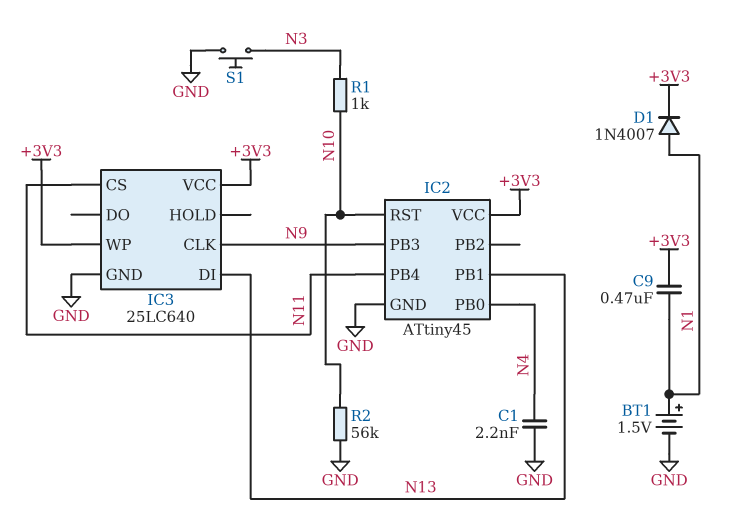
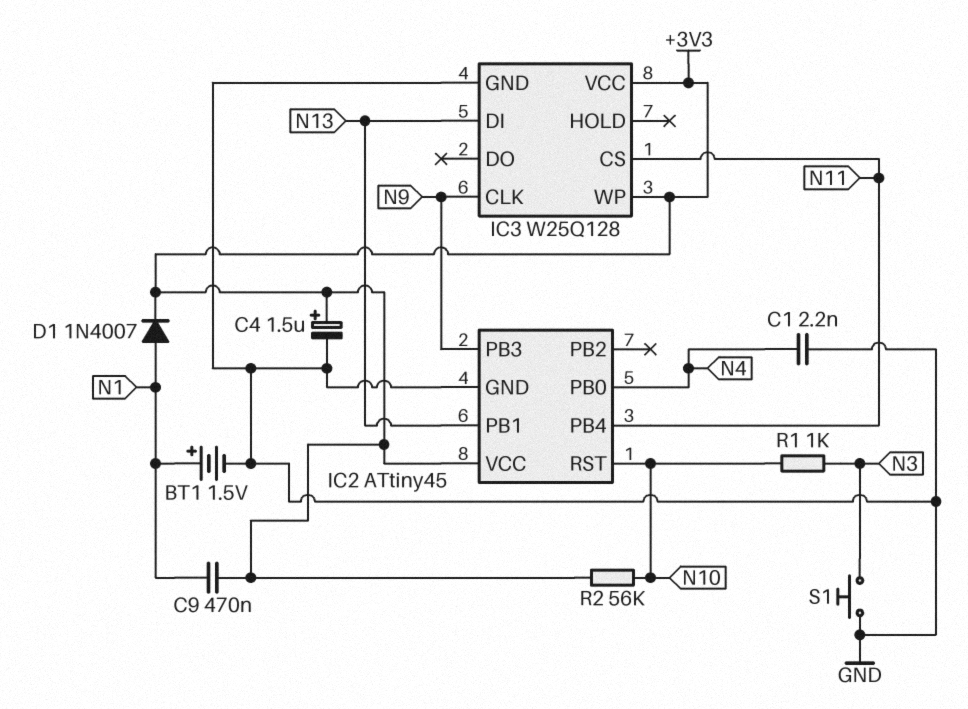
C4: none -> 1.5uF (plus +3V3, minus GND)
IC3: 25LC640 -> W25Q128
R2: 56k (GND, N10) -> 56k (+3V3, N10)

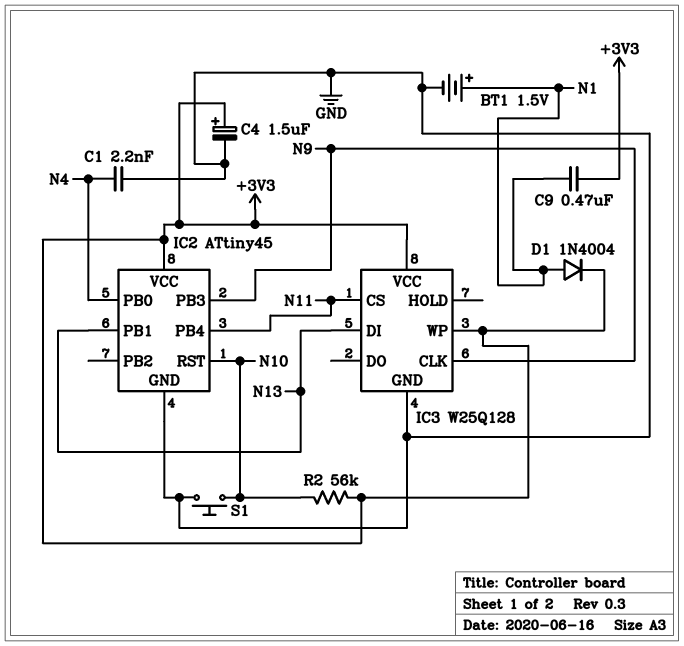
D1: diode 1N4007 (A N1, K +3V3) -> diode 1N4004 (A N1, K +3V3)
R1: 1k (N3, N10) -> none
S1: button (GND, N3) -> button (GND, N10)

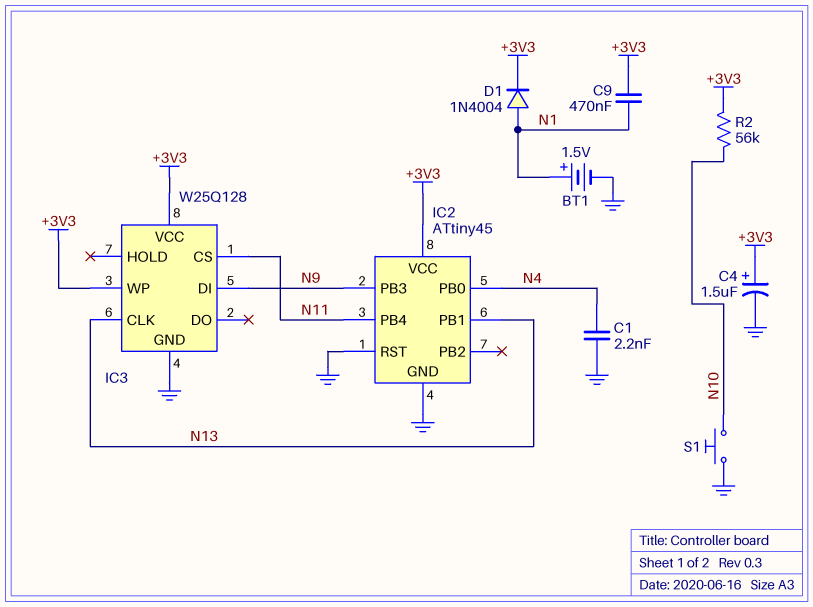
IC2 pin RST: N10 -> GND
IC3 pin CLK: N9 -> N13
IC3 pin DI: N13 -> N9

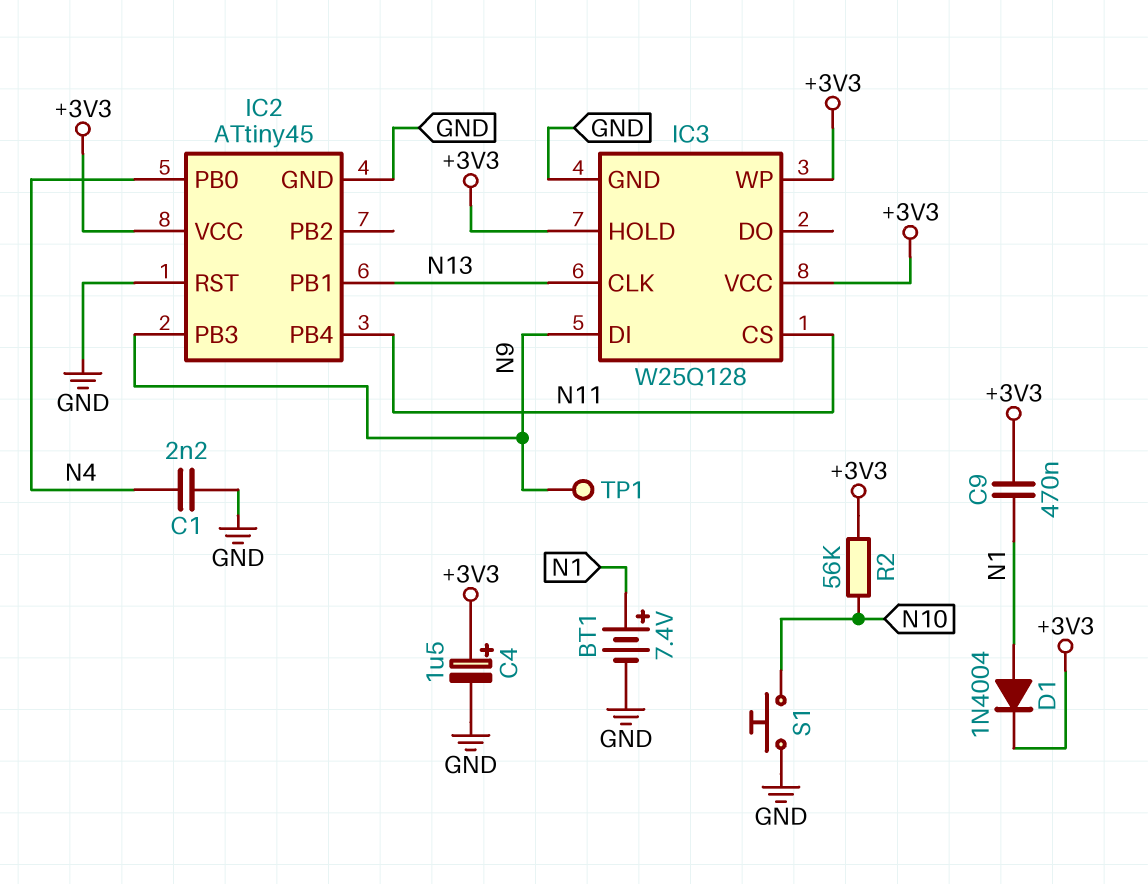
BT1: 1.5V (plus N1, minus GND) -> 7.4V (plus N1, minus GND)
IC3 pin HOLD: none -> +3V3
TP1: none -> test point (N9)

